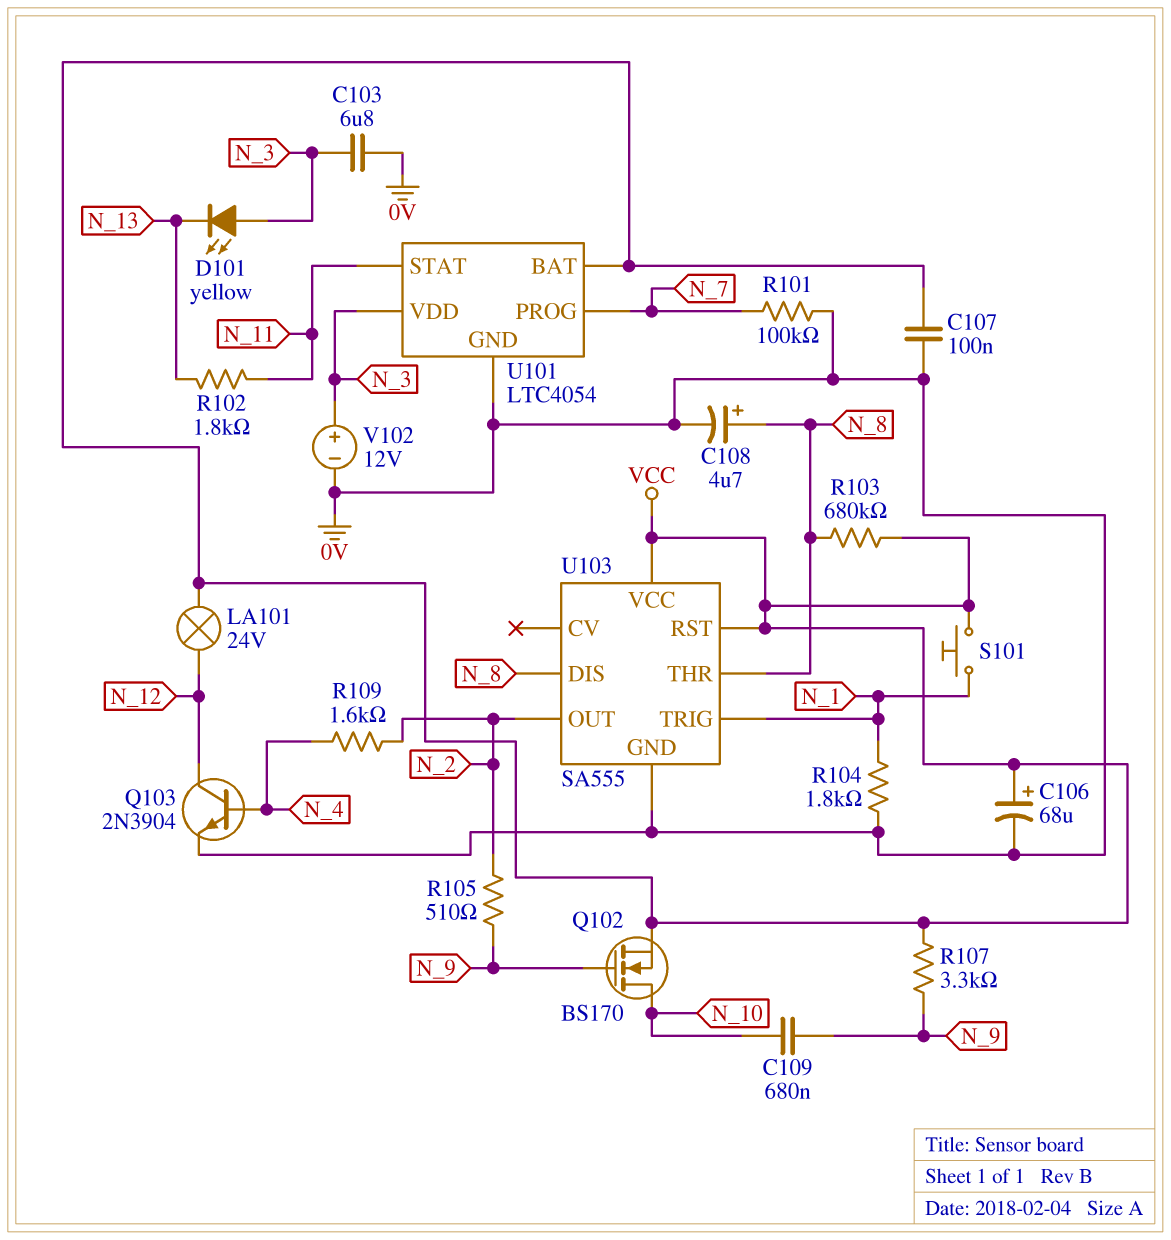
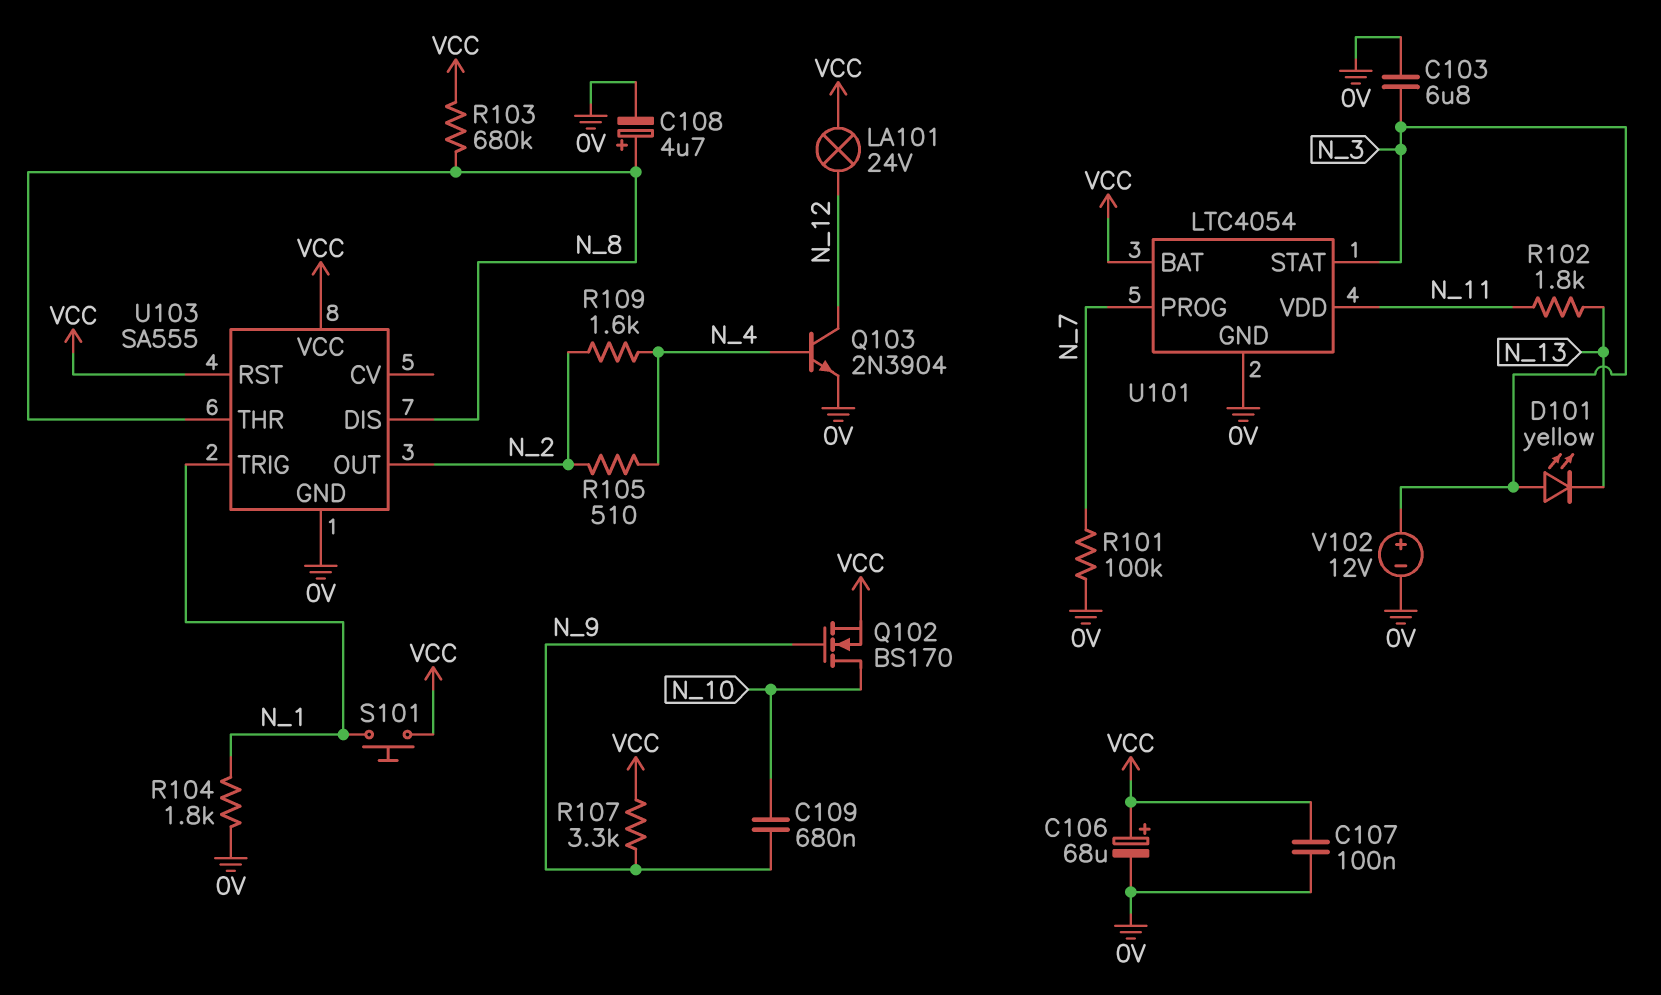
R105: 510 (N_2, N_9) -> 510 (N_2, N_4)
U101 pin STAT: N_11 -> N_3
U101 pin VDD: N_3 -> N_11

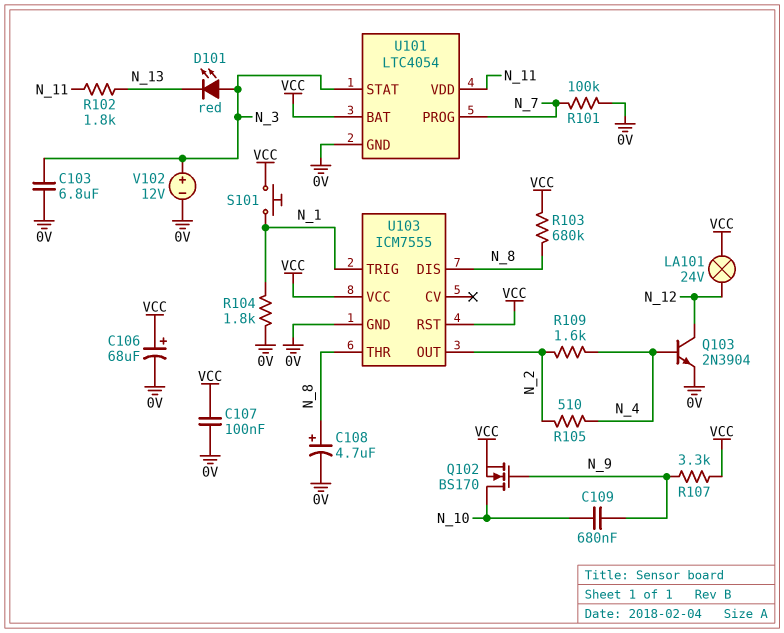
D101: LED yellow (A N_3, K N_13) -> LED red (A N_3, K N_13)
U103: SA555 -> ICM7555

